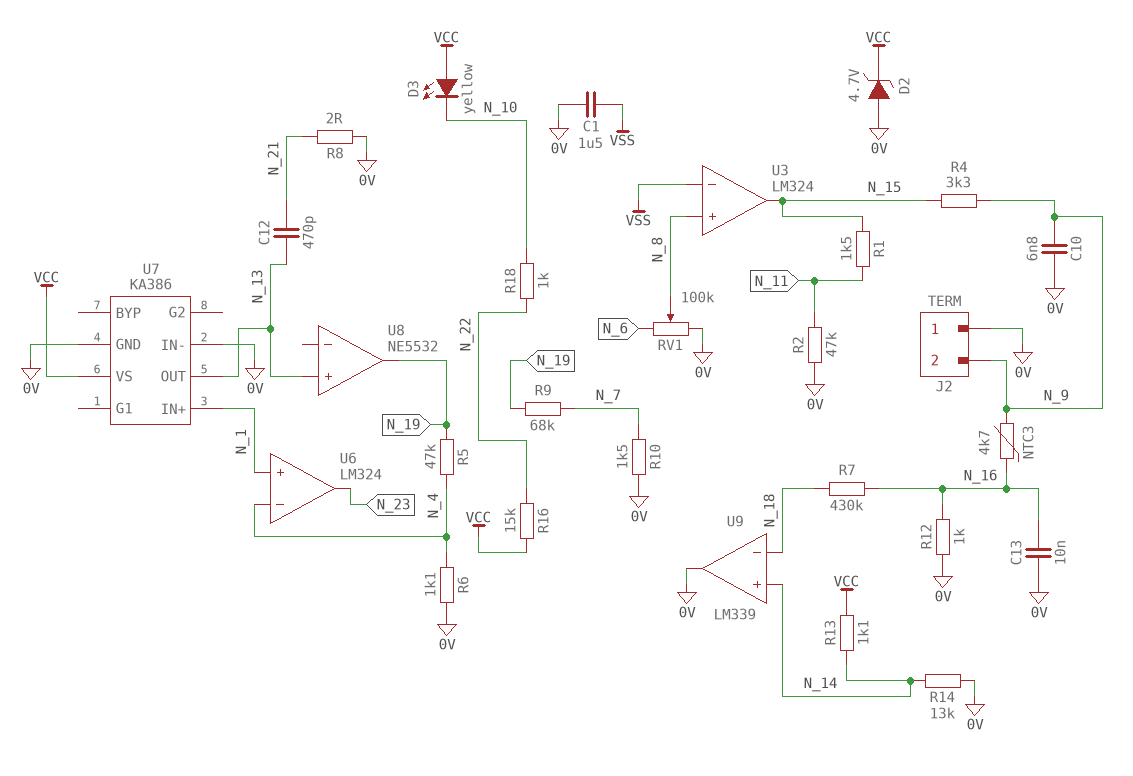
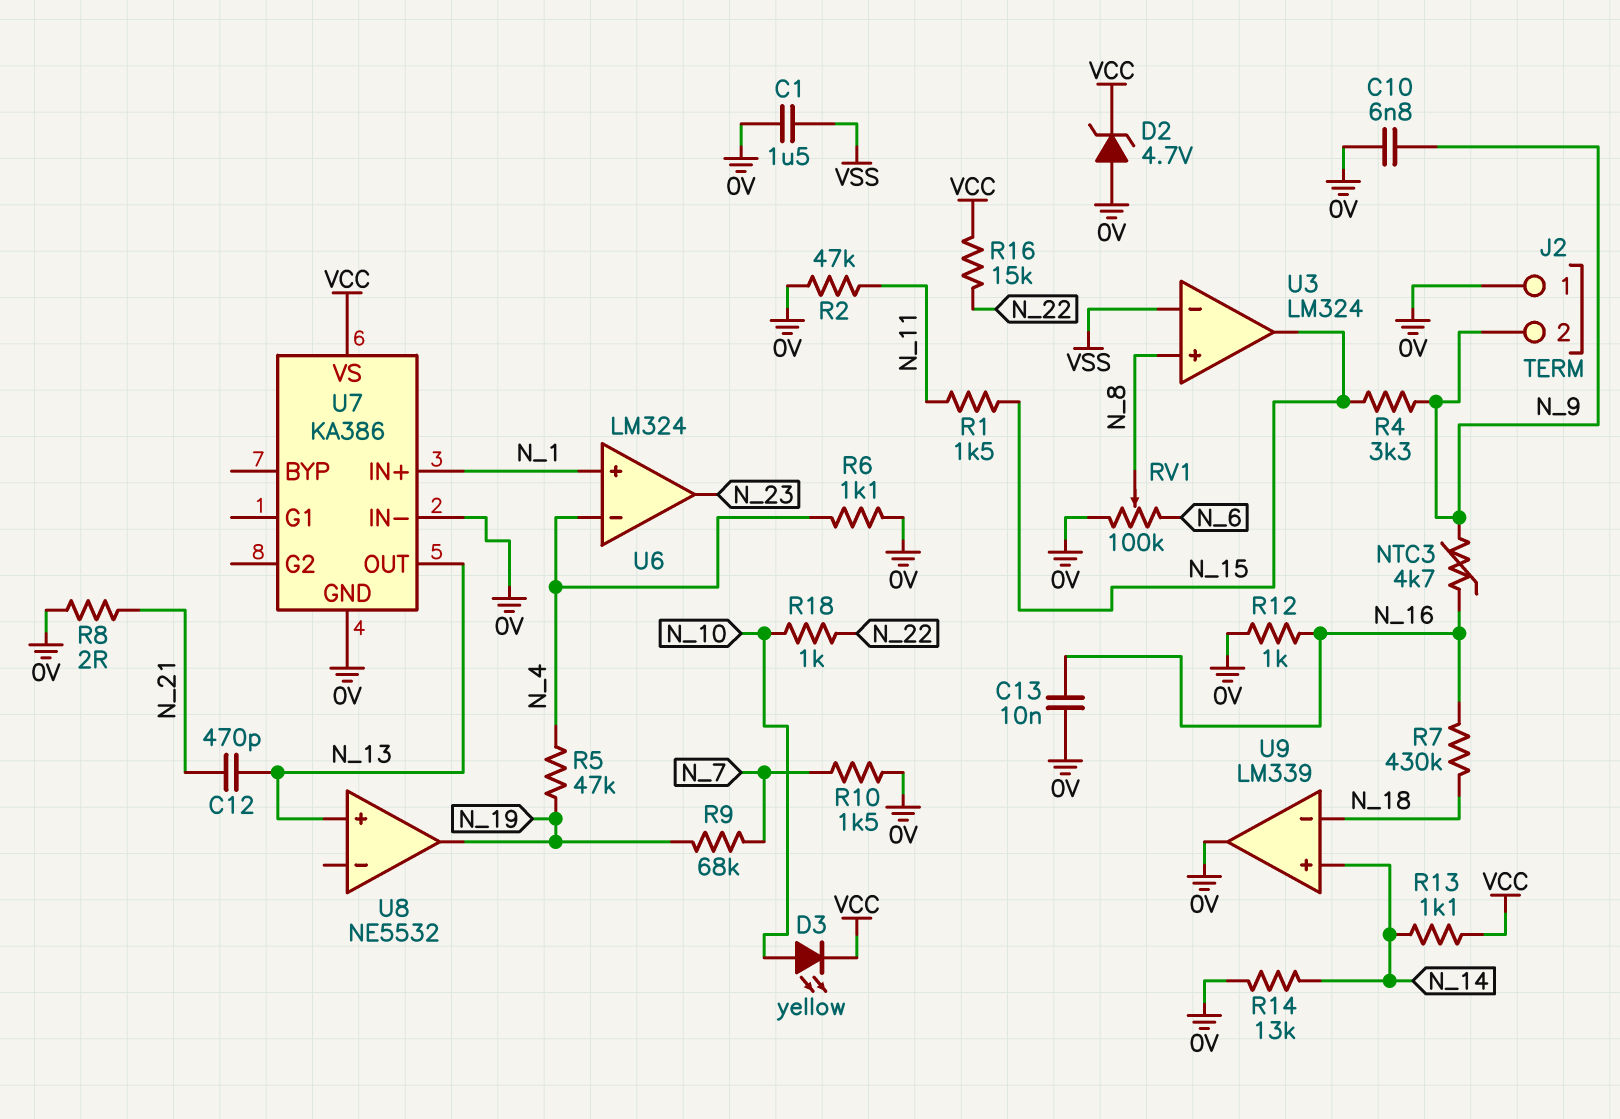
D3: LED yellow (A VCC, K N_10) -> LED yellow (A N_10, K VCC)

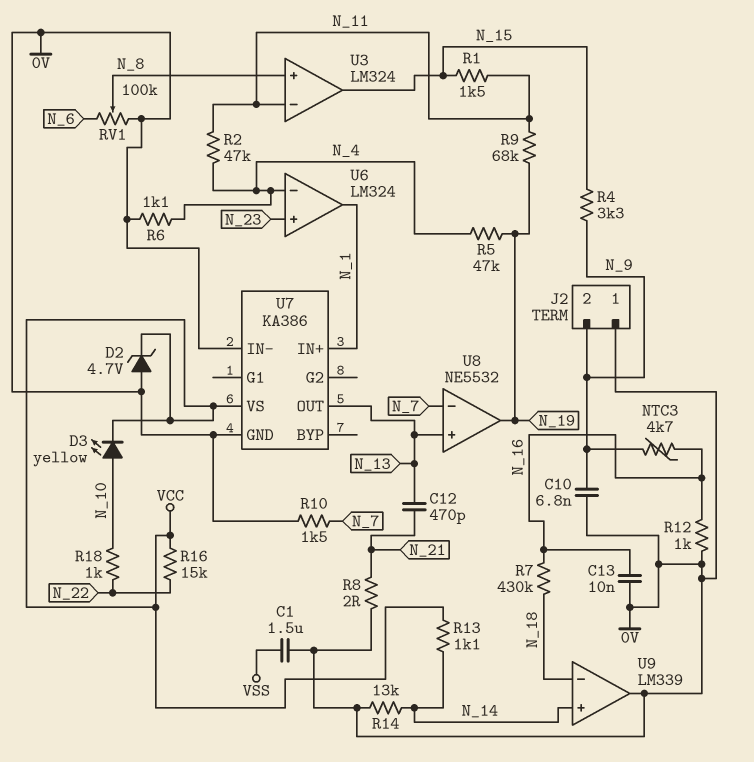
R2: 47k (0V, N_11) -> 47k (N_4, N_11)
R9: 68k (N_7, N_19) -> 68k (N_11, N_19)
U3 pin in-: VSS -> N_11
U6 pin in+: N_1 -> N_23
U6 pin out: N_23 -> N_1
U8 pin in-: none -> N_7

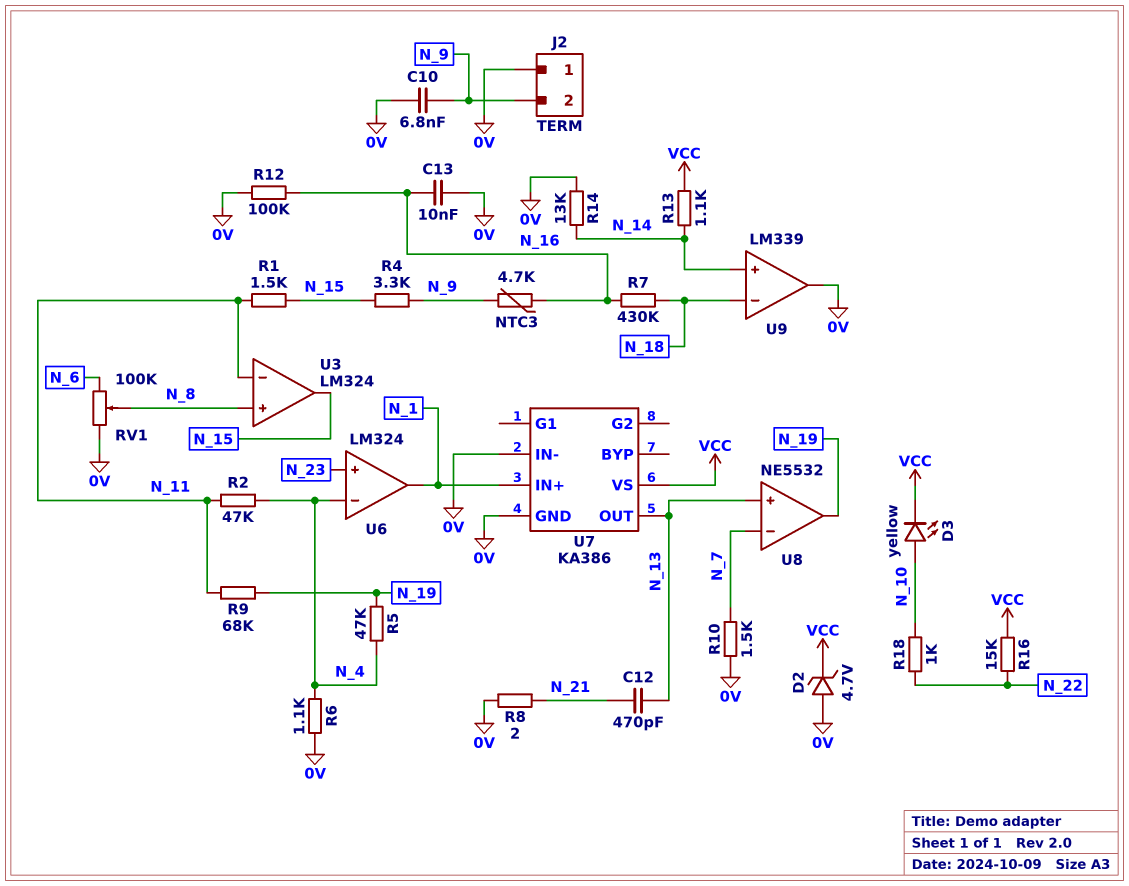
C1: 1.5uF (0V, VSS) -> none
R12: 1k (0V, N_16) -> 100k (0V, N_16)

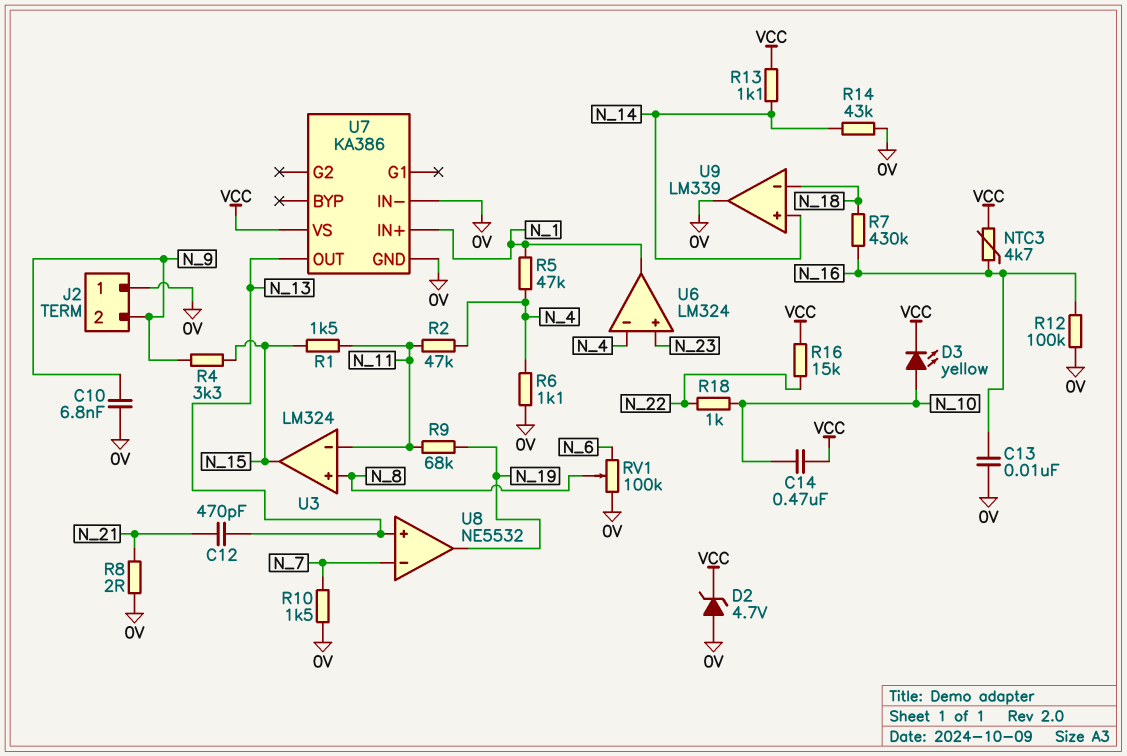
C14: none -> 470nF (N_10, VCC)
NTC3: 4.7k (N_9, N_16) -> 4.7k (N_16, VCC)
R5: 47k (N_4, N_19) -> 47k (N_1, N_4)
R14: 13k (0V, N_14) -> 43k (0V, N_14)

